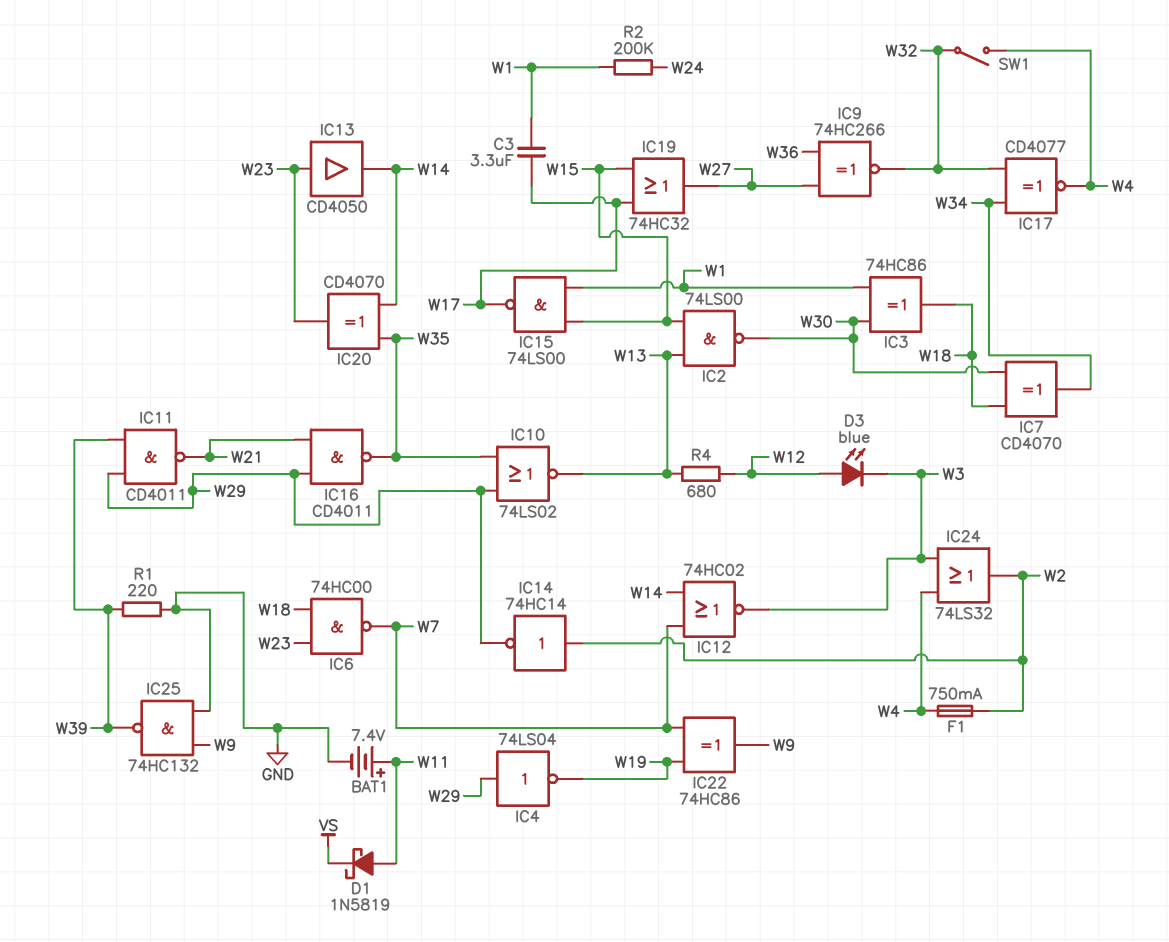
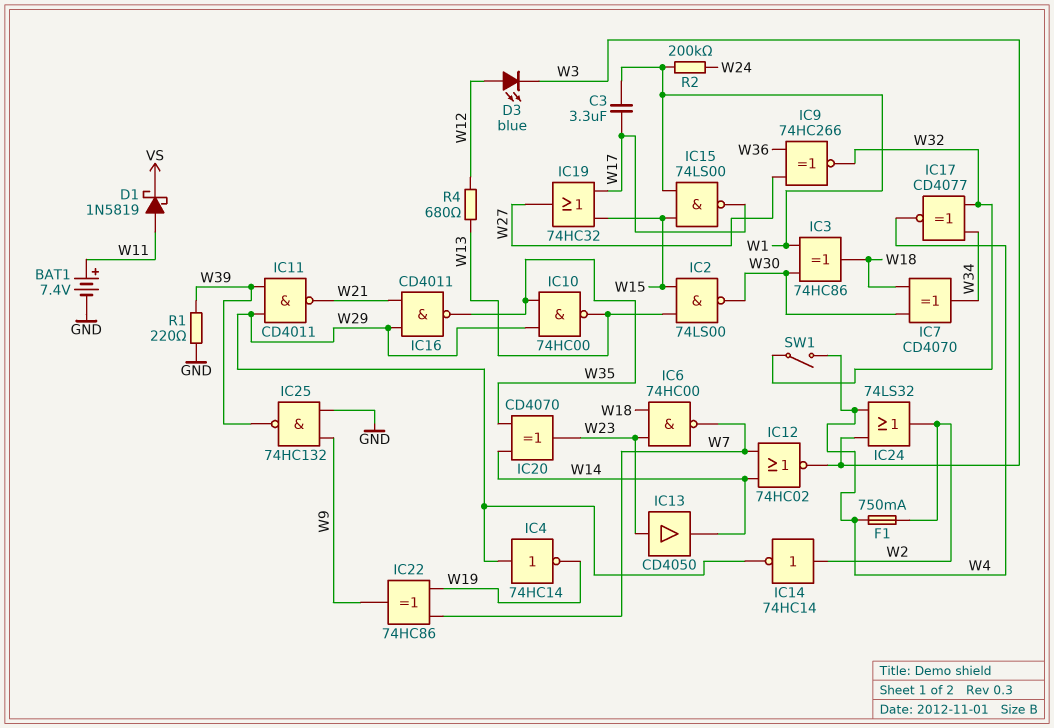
IC4: NOT 74LS04 (in W29, out W19) -> NOT 74HC14 (in W29, out W19)
IC10: NOR 74LS02 (in W29, in W35, out W13) -> NAND 74HC00 (in W29, in W35, out W13)

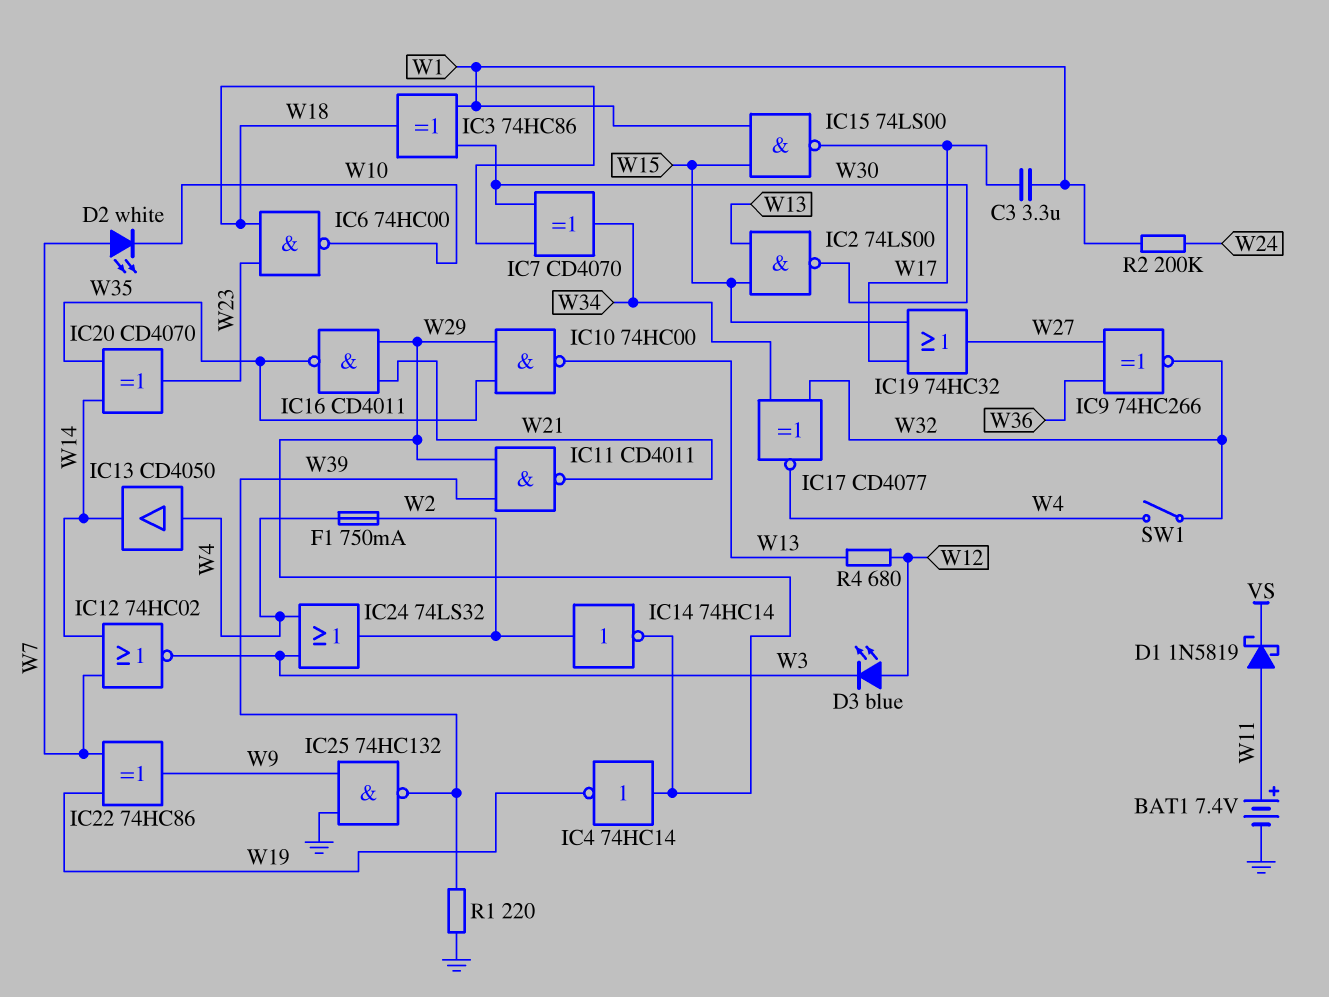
D2: none -> LED white (A W7, K W10)
IC6: NAND 74HC00 (in W18, in W23, out W7) -> NAND 74HC00 (in W18, in W23, out W10)
IC13: buffer CD4050 (in W23, out W14) -> buffer CD4050 (in W4, out W14)

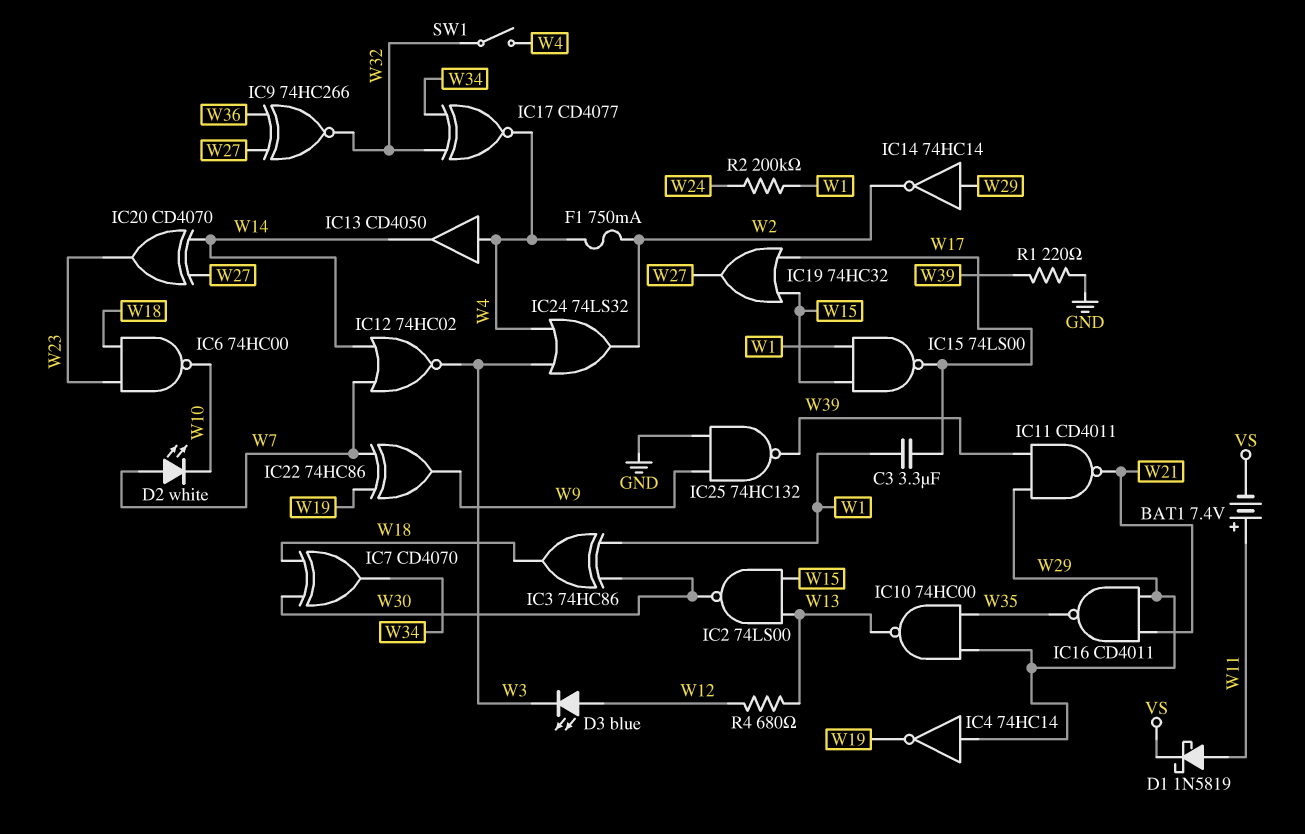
BAT1: 7.4V (plus W11, minus GND) -> 7.4V (plus W11, minus VS)
IC14: NOT 74HC14 (in W2, out W29) -> NOT 74HC14 (in W29, out W2)
IC20: XOR CD4070 (in W14, in W35, out W23) -> XOR CD4070 (in W14, in W27, out W23)

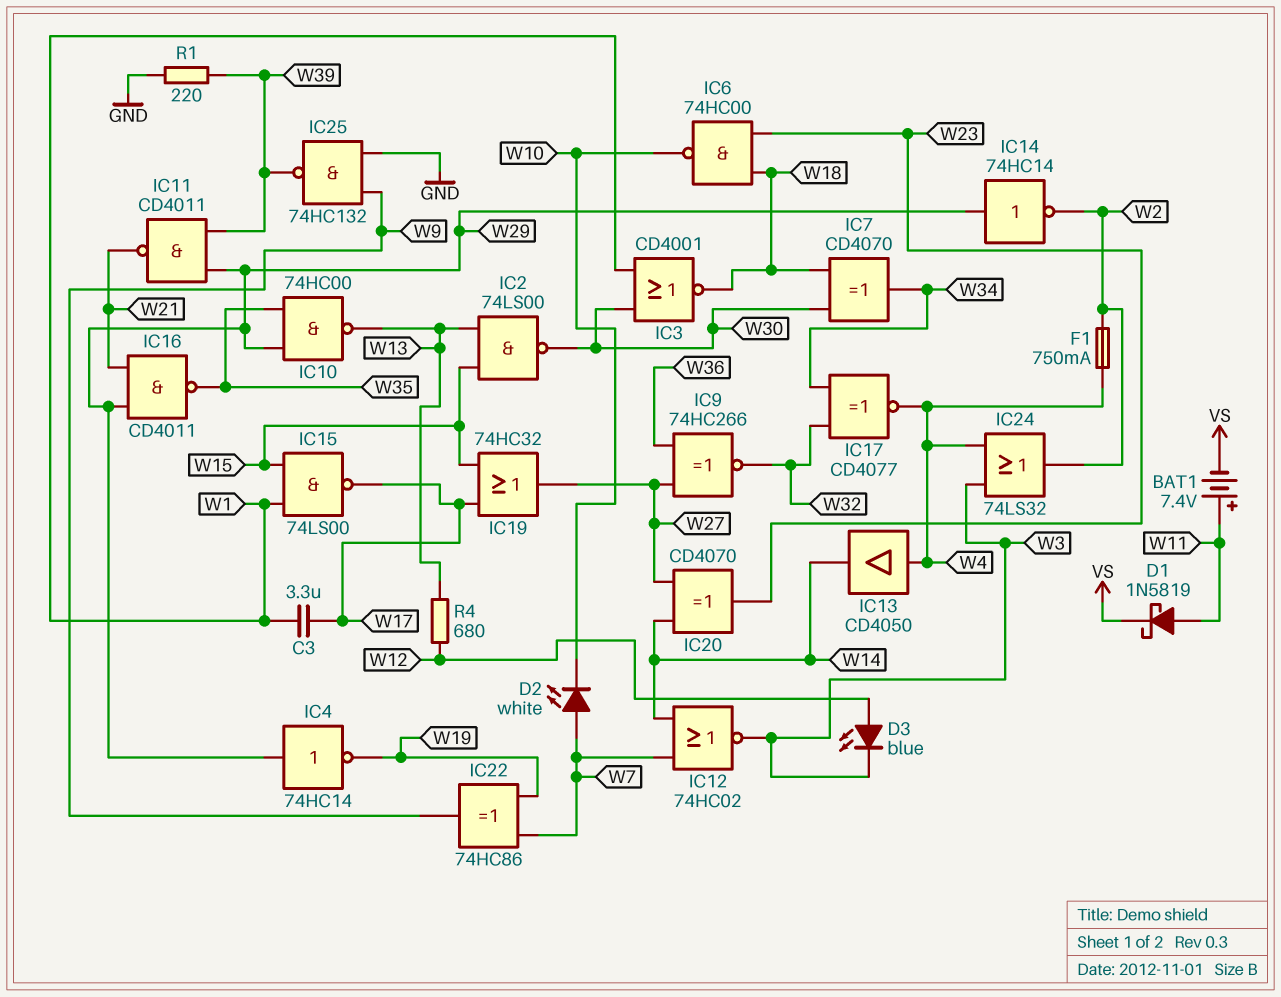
IC3: XOR 74HC86 (in W1, in W30, out W18) -> NOR CD4001 (in W1, in W30, out W18)
R2: 200k (W1, W24) -> none
SW1: switch (W4, W32) -> none

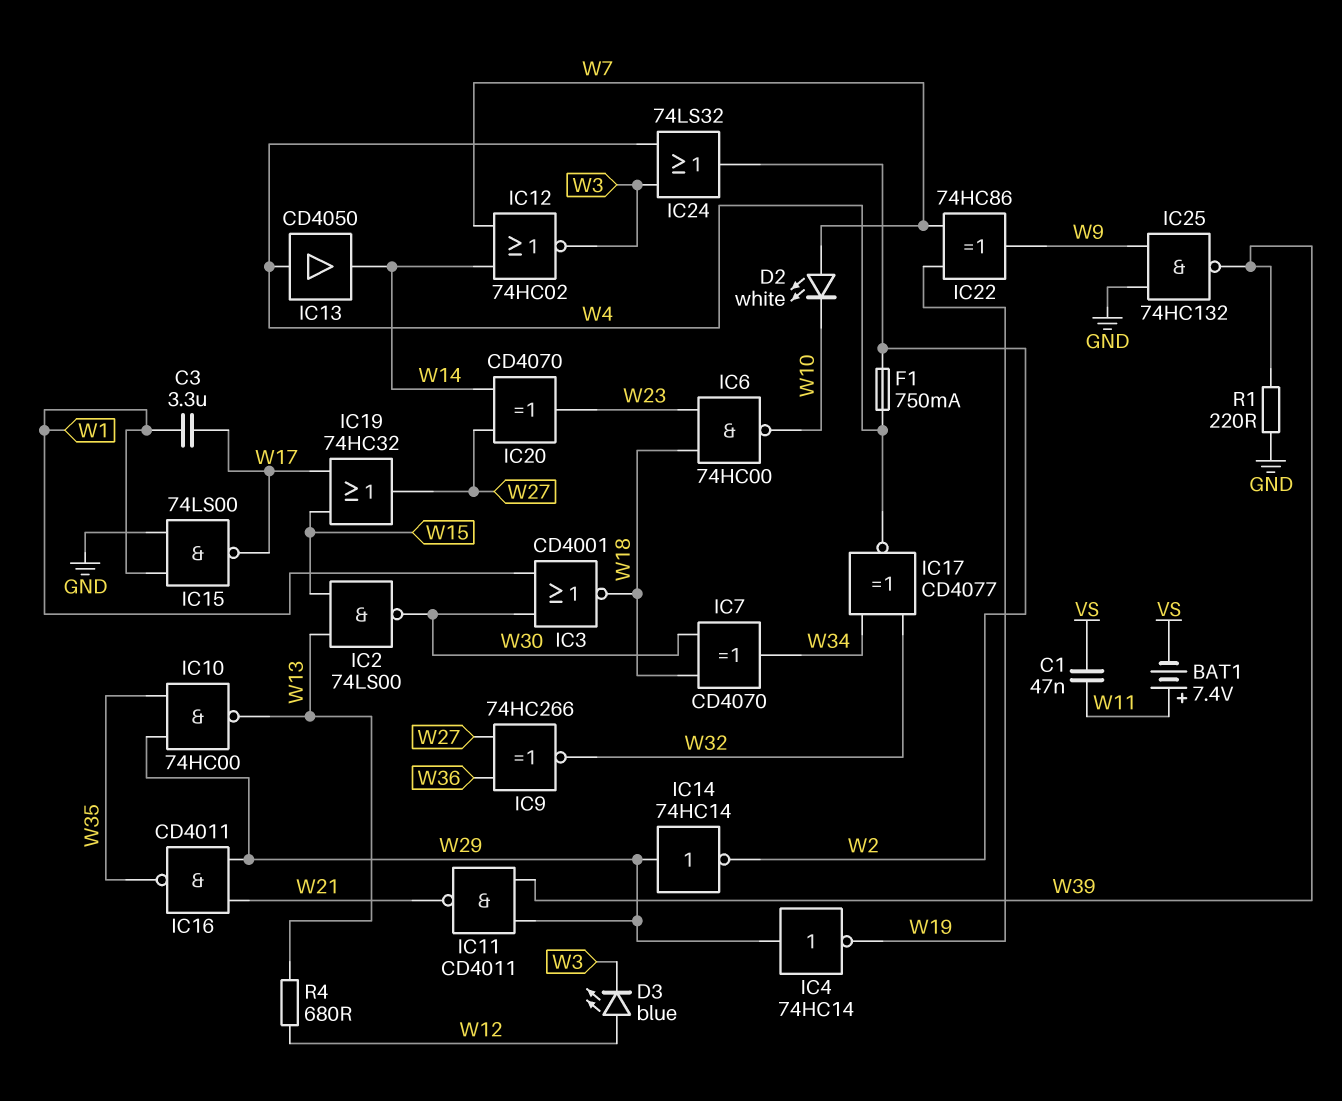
C1: none -> 47nF (VS, W11)
D1: schottky 1N5819 (A W11, K VS) -> none
IC15: NAND 74LS00 (in W1, in W15, out W17) -> NAND 74LS00 (in GND, in W1, out W17)

